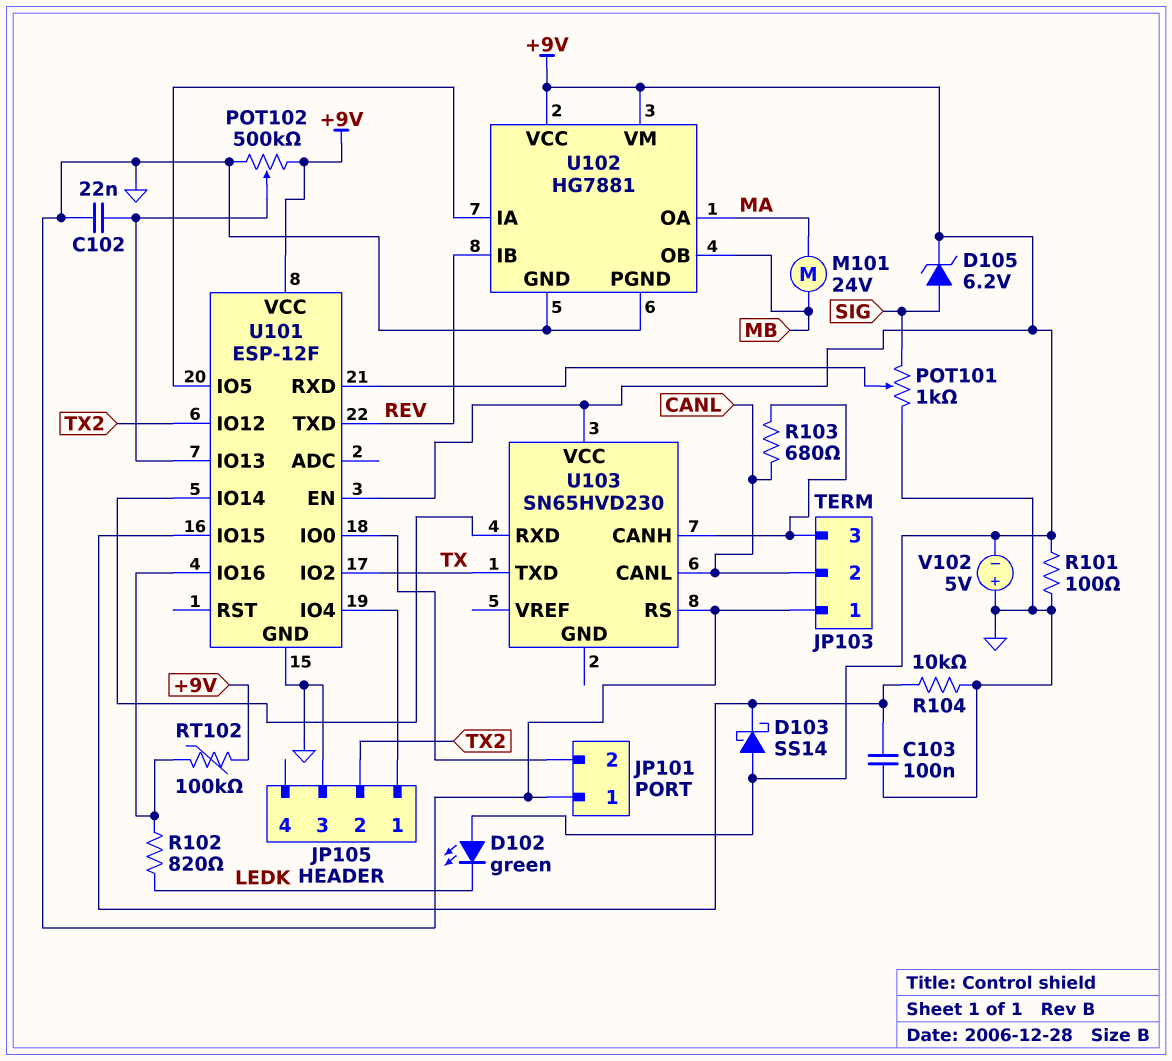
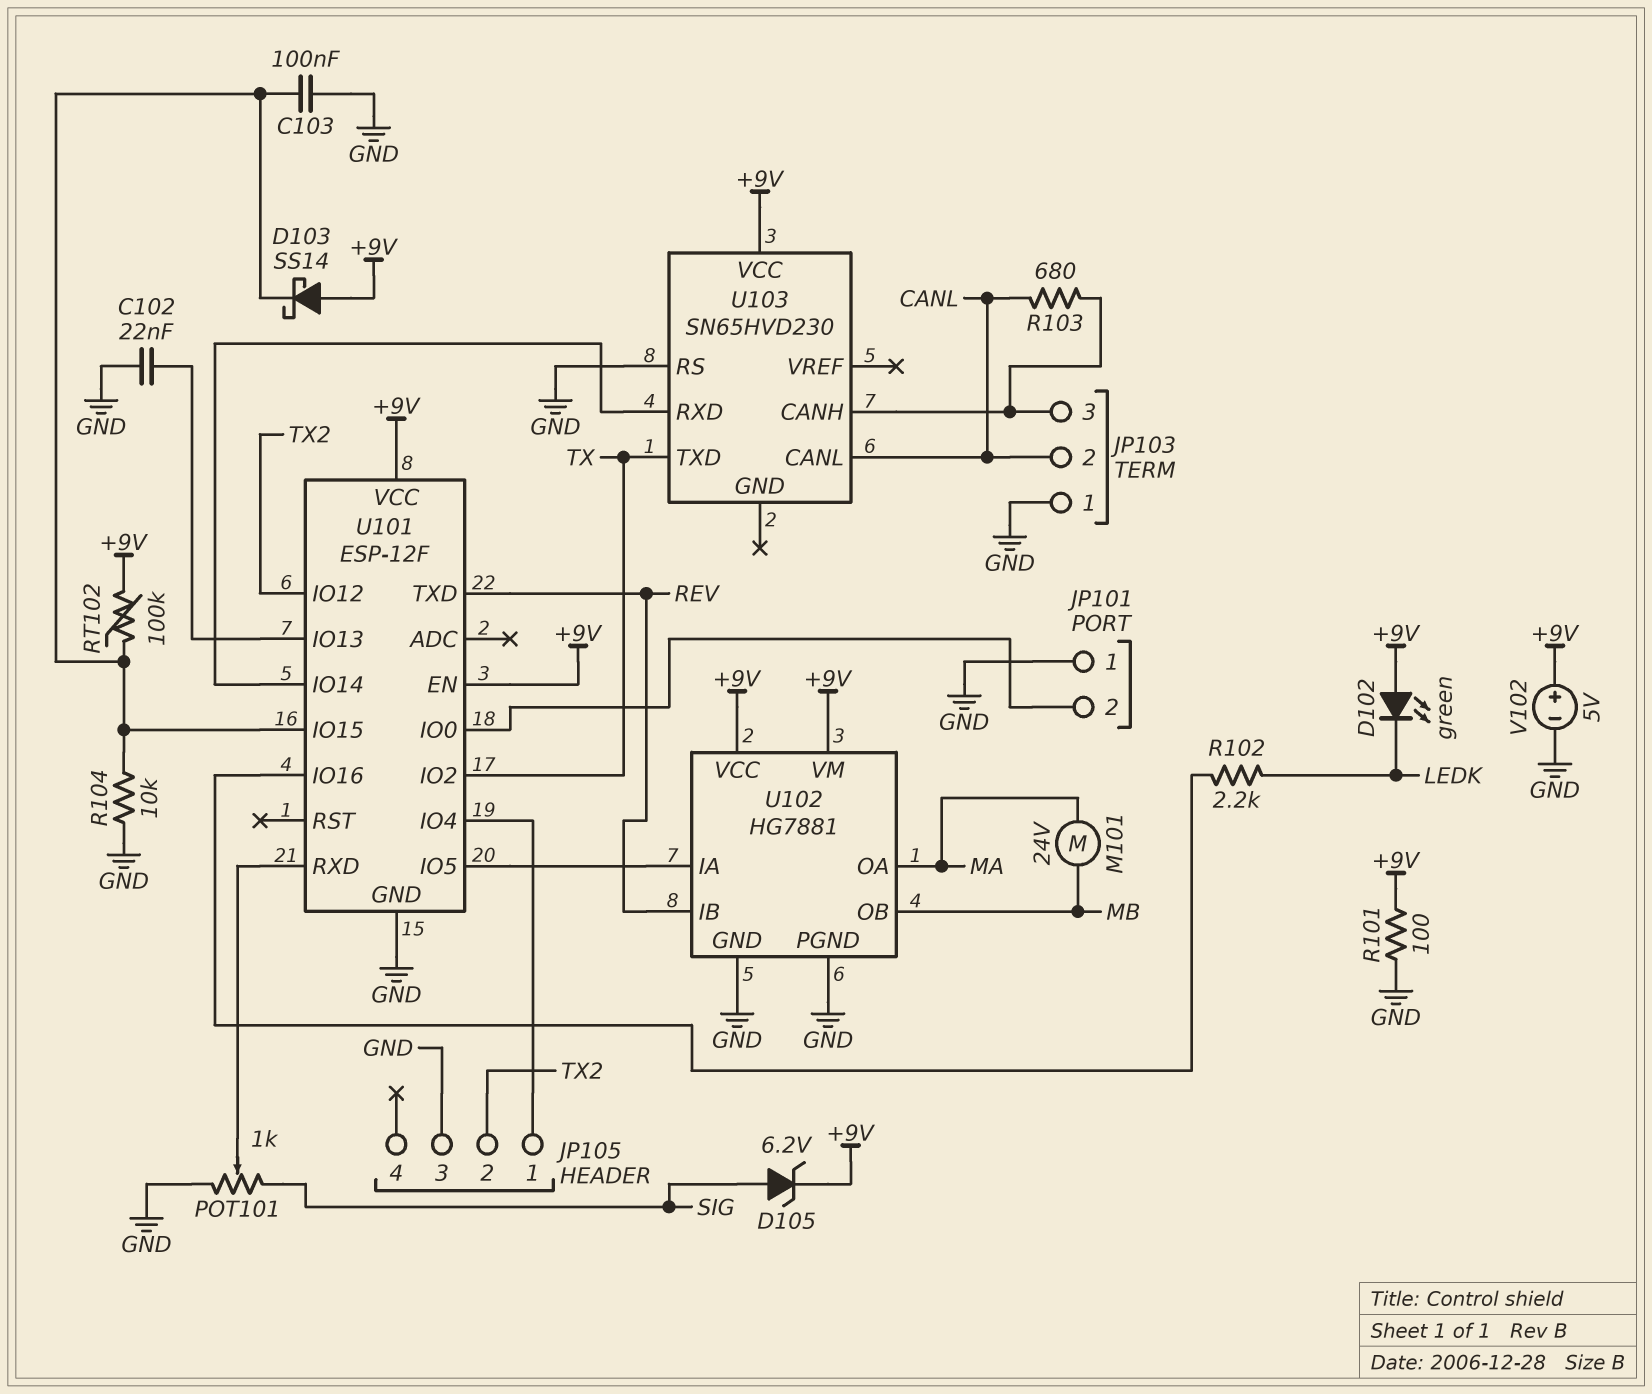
POT102: 500k (+9V, GND, wiper U101/IO13) -> none
R102: 820 (LEDK, U101/IO16) -> 2.2k (LEDK, U101/IO16)
RT102: 100k (+9V, U101/IO16) -> 100k (+9V, U101/IO15)
V102: 5V (plus GND, minus +9V) -> 5V (plus +9V, minus GND)

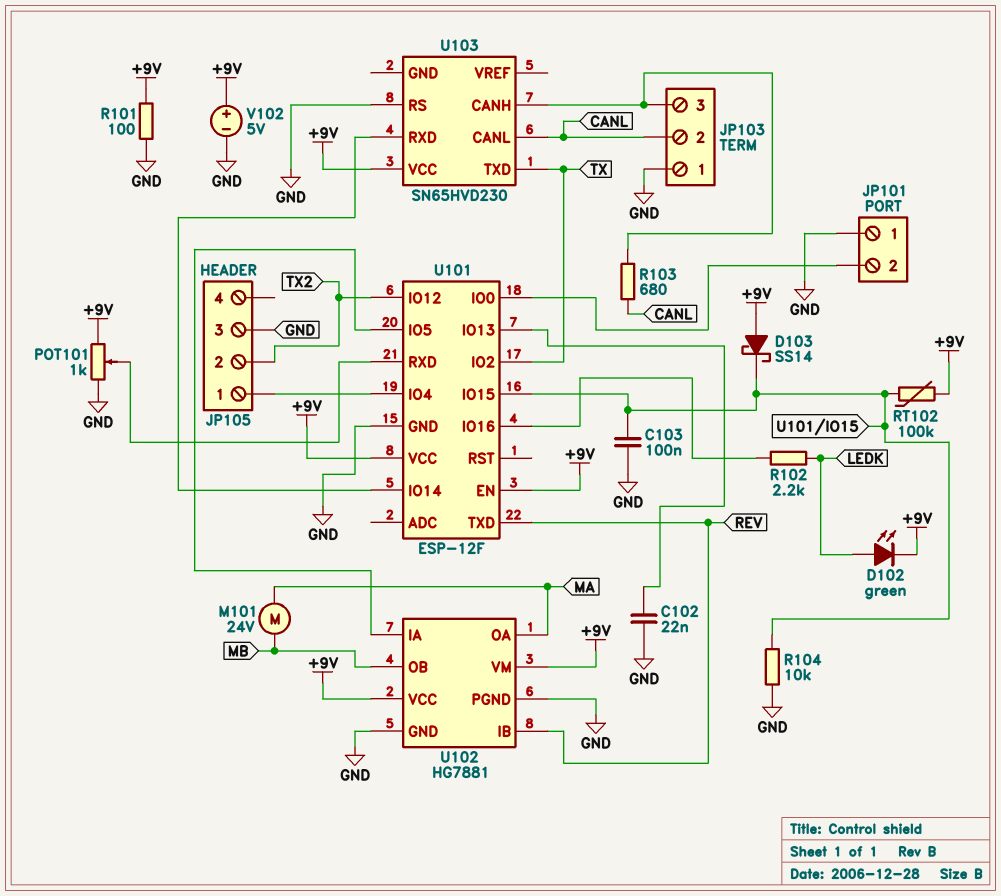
D102: LED green (A +9V, K LEDK) -> LED green (A LEDK, K +9V)
D105: zener 6.2V (A SIG, K +9V) -> none
POT101: 1k (GND, SIG, wiper U101/RXD) -> 1k (+9V, GND, wiper U101/RXD)

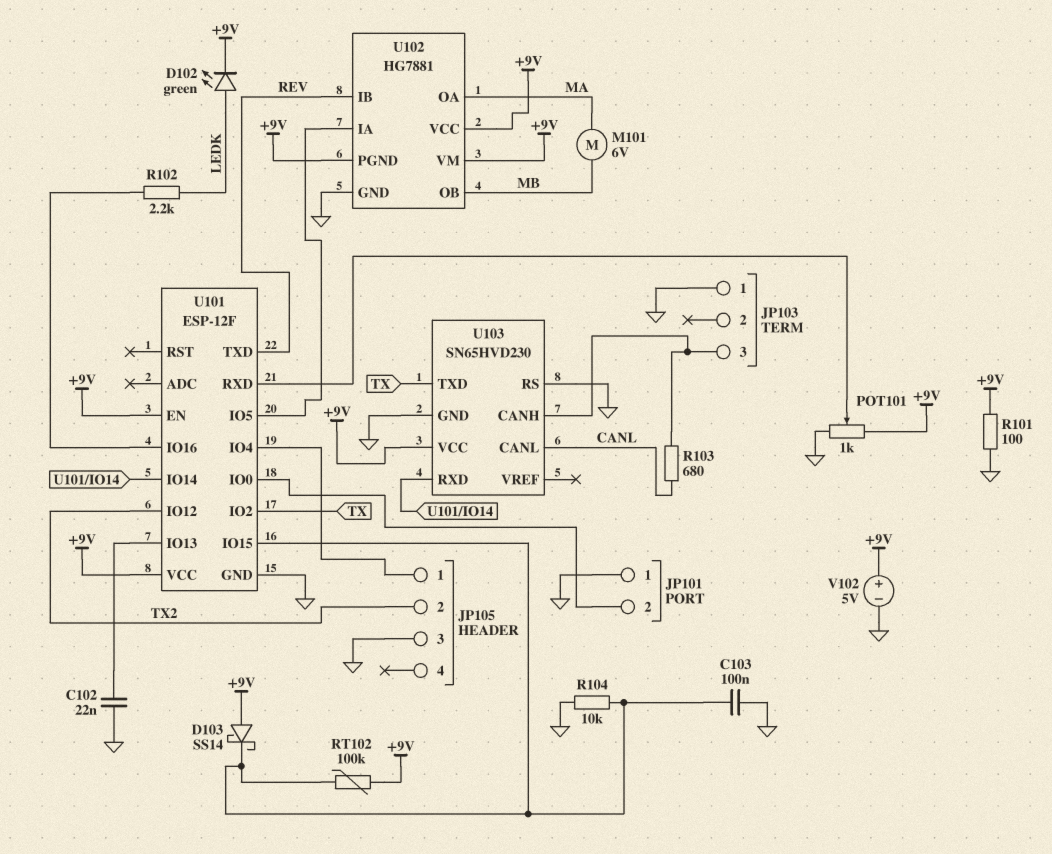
JP103 pin 2: CANL -> none
M101: motor 24V (MA, MB) -> motor 6V (MA, MB)
U102 pin PGND: GND -> +9V
U103 pin GND: none -> GND

